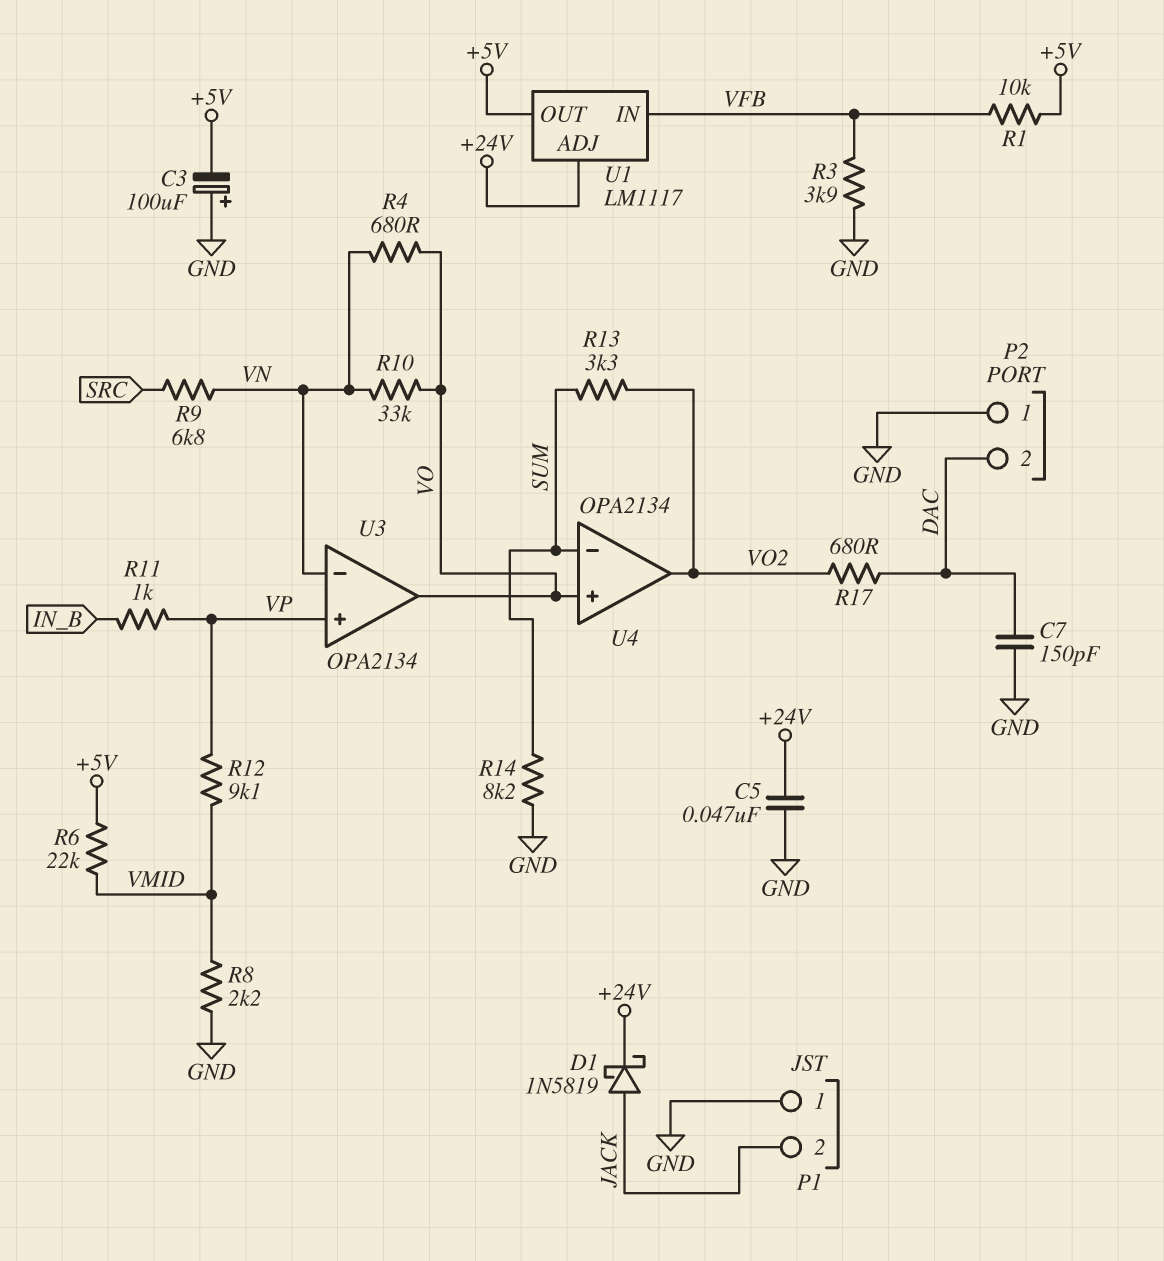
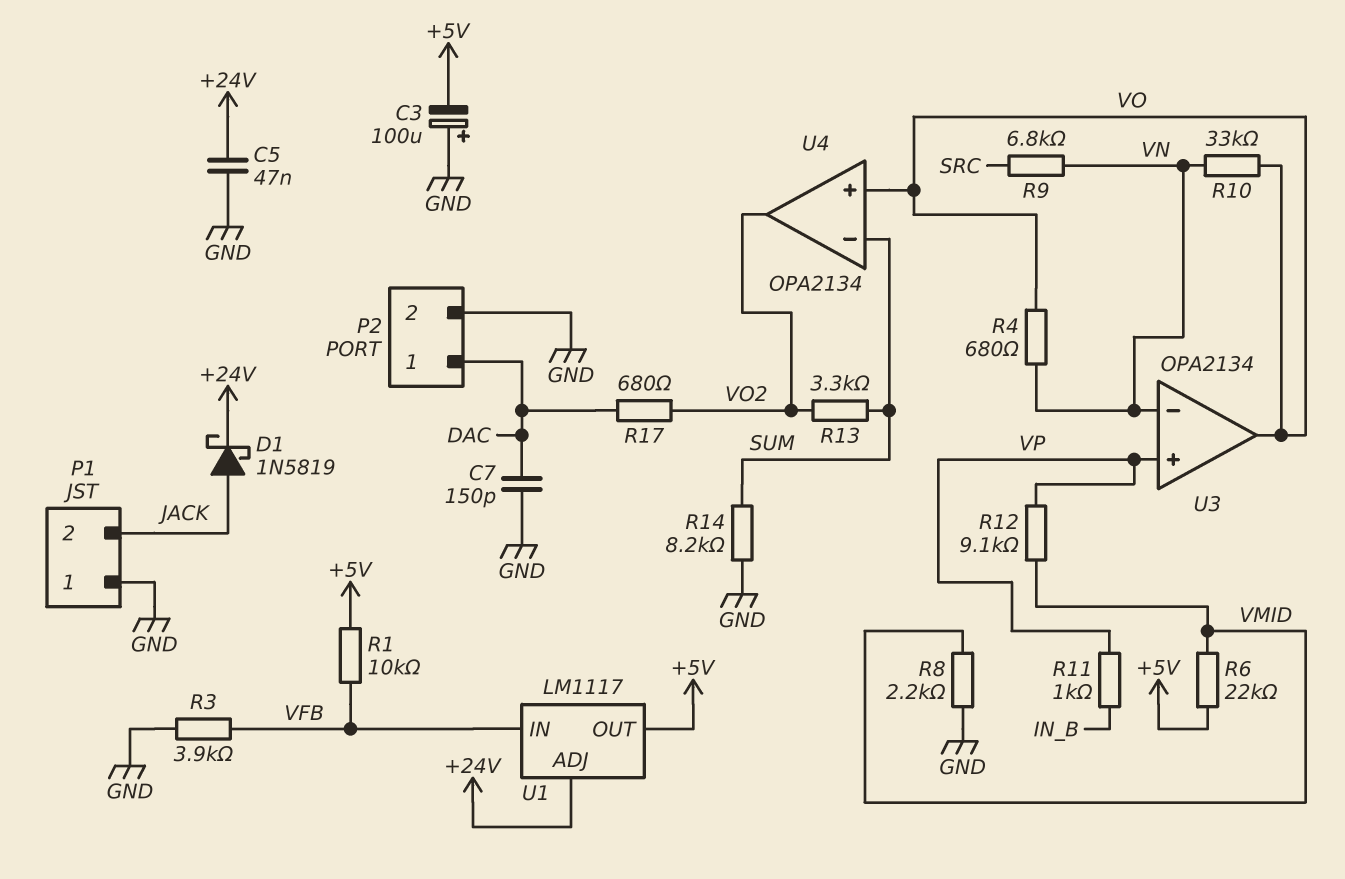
P2 pin 1: GND -> DAC
P2 pin 2: DAC -> GND

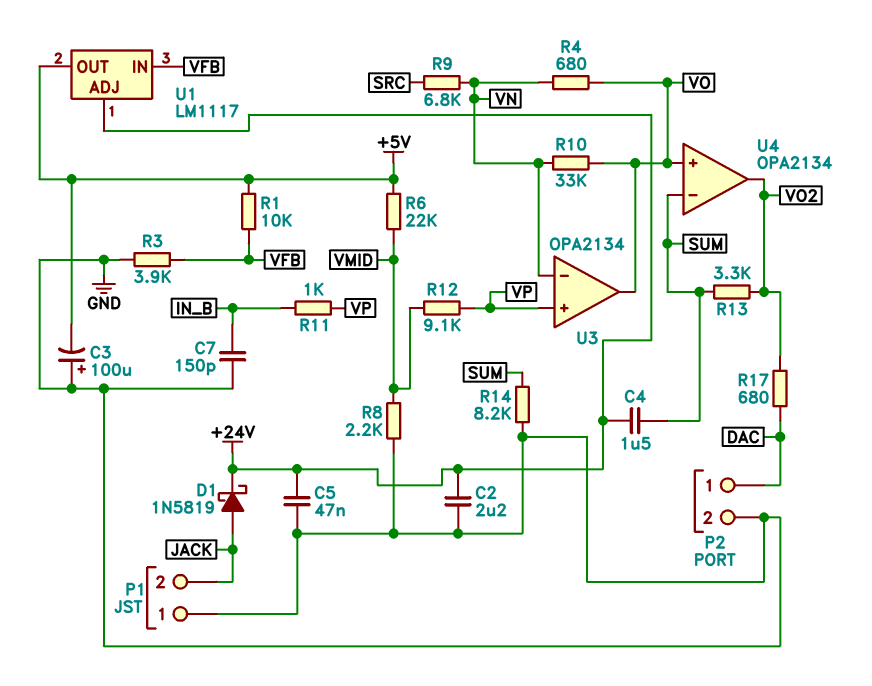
C2: none -> 2.2uF (+24V, GND)
C4: none -> 1.5uF (+24V, SUM)
C7: 150pF (DAC, GND) -> 150pF (GND, IN_B)

